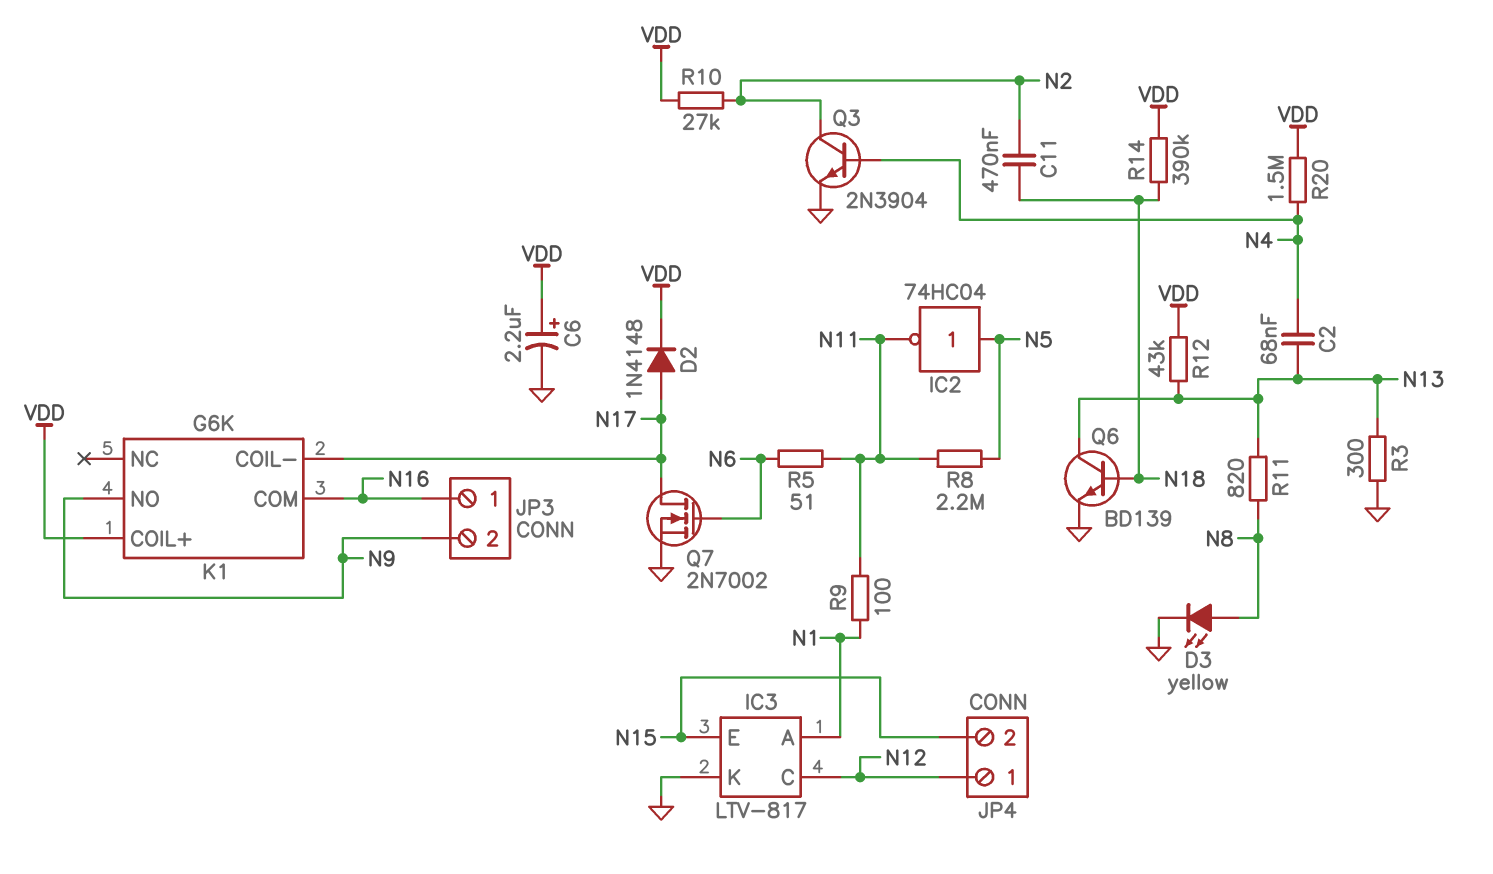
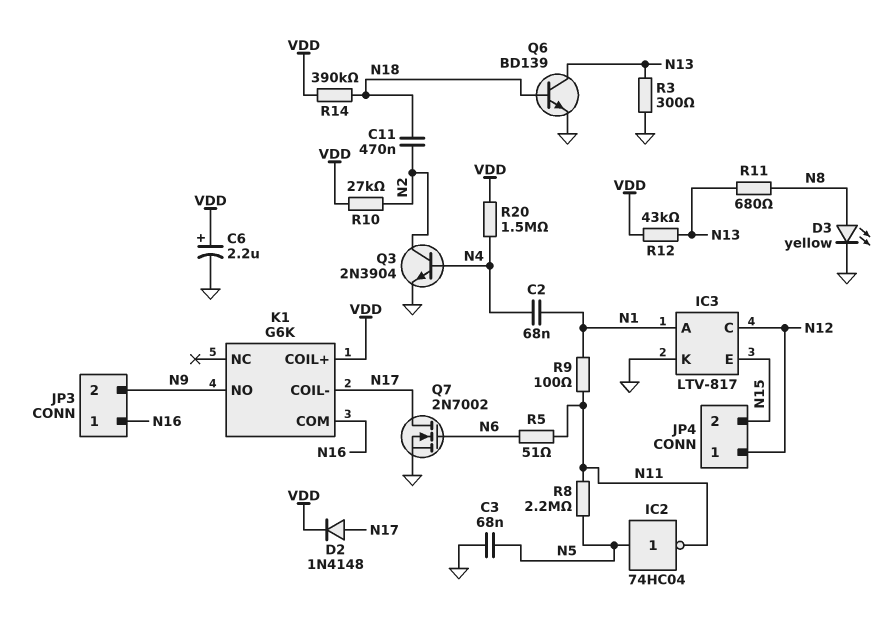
C2: 68nF (N4, N13) -> 68nF (N1, N4)
C3: none -> 68nF (GND, N5)
R11: 820 (N8, N13) -> 680 (N8, N13)

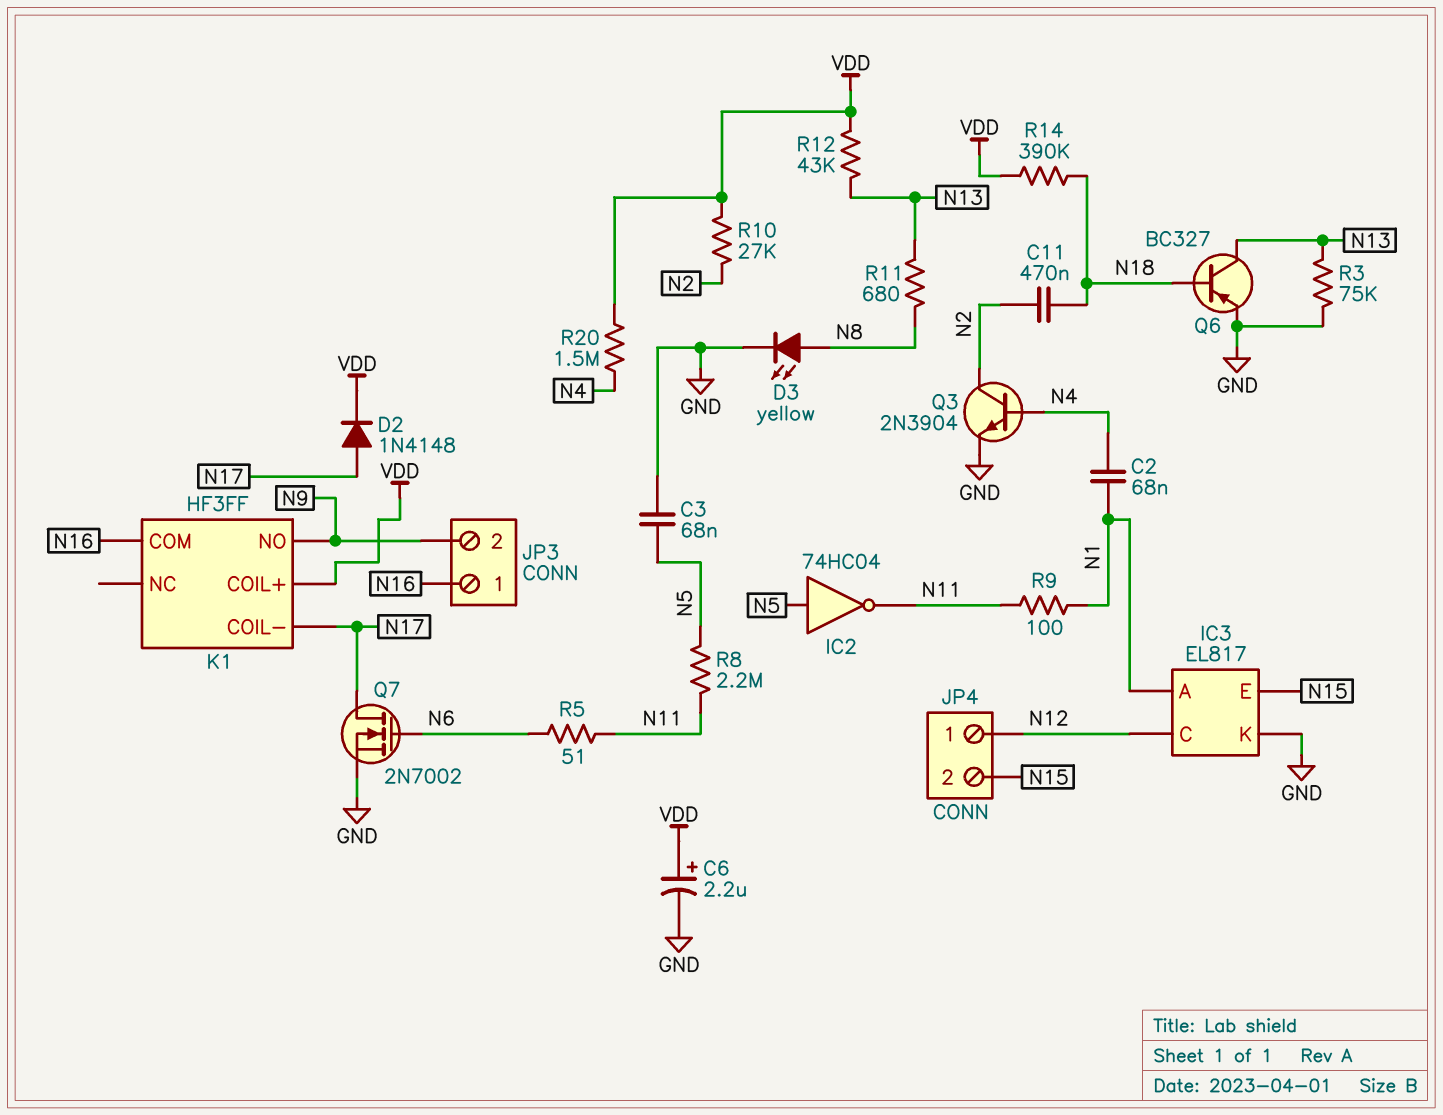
IC3: LTV-817 -> EL817
K1: G6K -> HF3FF
Q6: NPN BD139 (B N18, C N13, E GND) -> PNP BC327 (B N18, C N13, E GND)
R3: 300 (GND, N13) -> 75k (GND, N13)

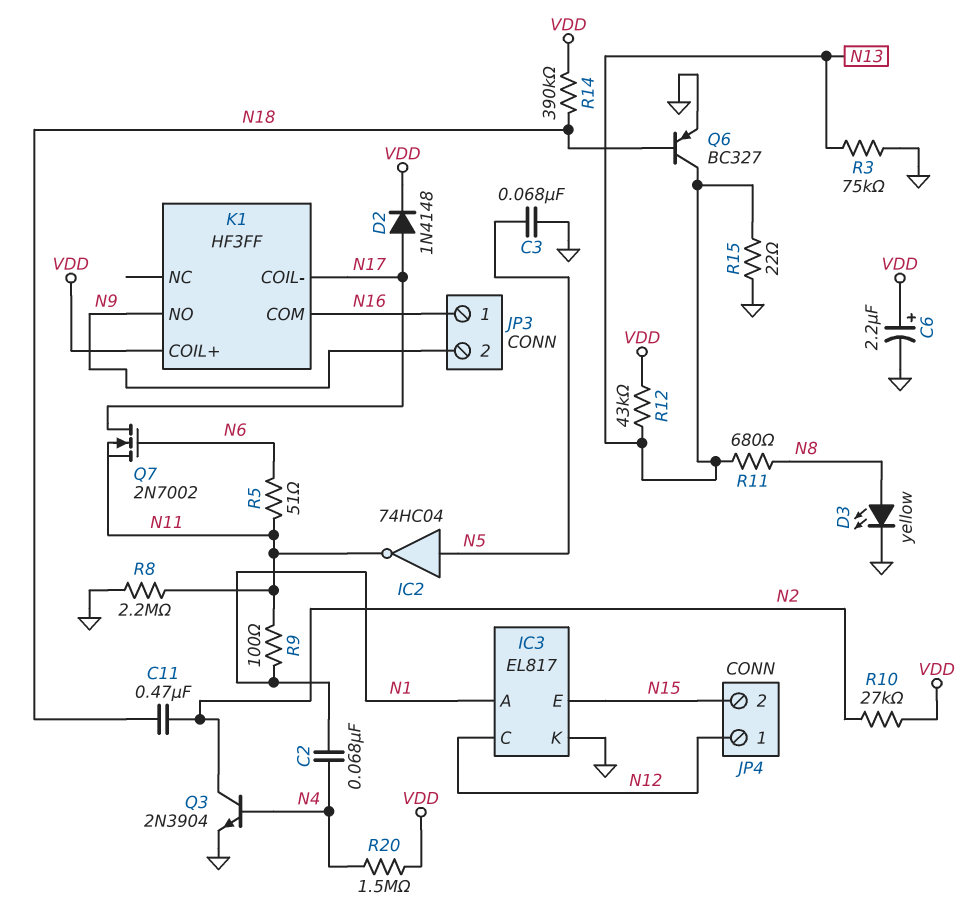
Q7: NMOS 2N7002 (G N6, D N17, S GND) -> NMOS 2N7002 (G N6, D N17, S N11)
R8: 2.2M (N5, N11) -> 2.2M (GND, N11)
R15: none -> 22 (GND, N13)

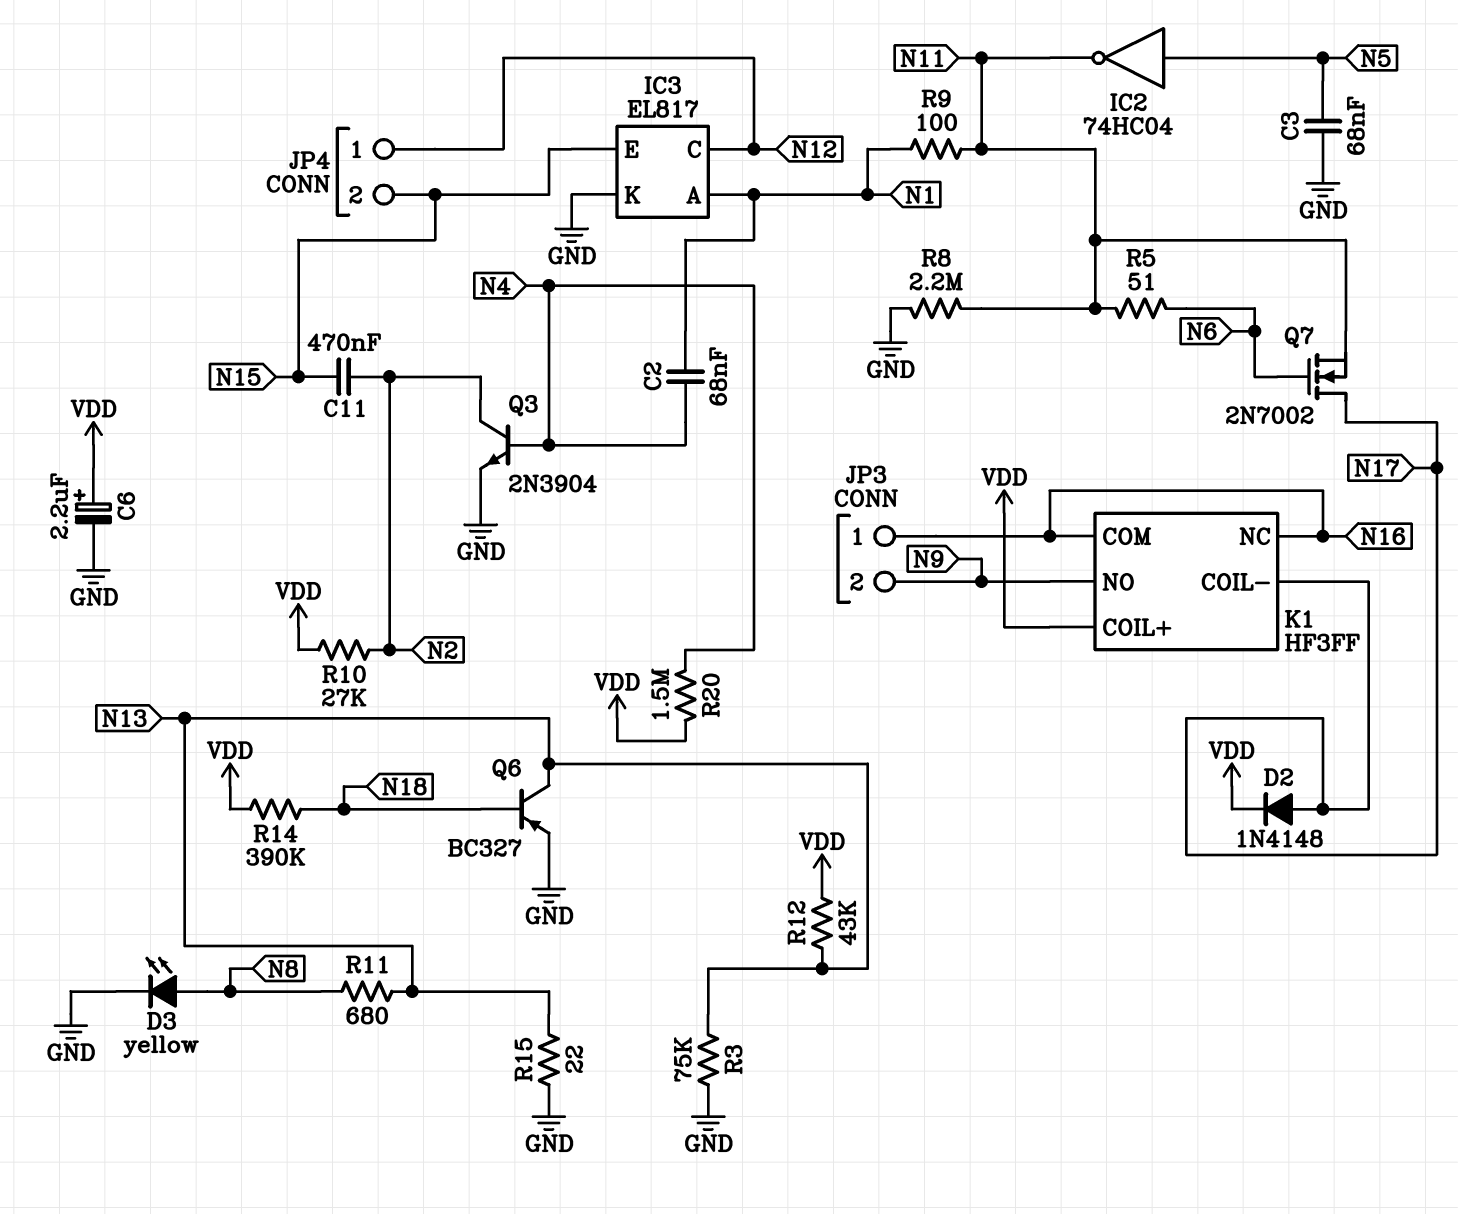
C11: 470nF (N2, N18) -> 470nF (N2, N15)
K1 pin NC: none -> N16

